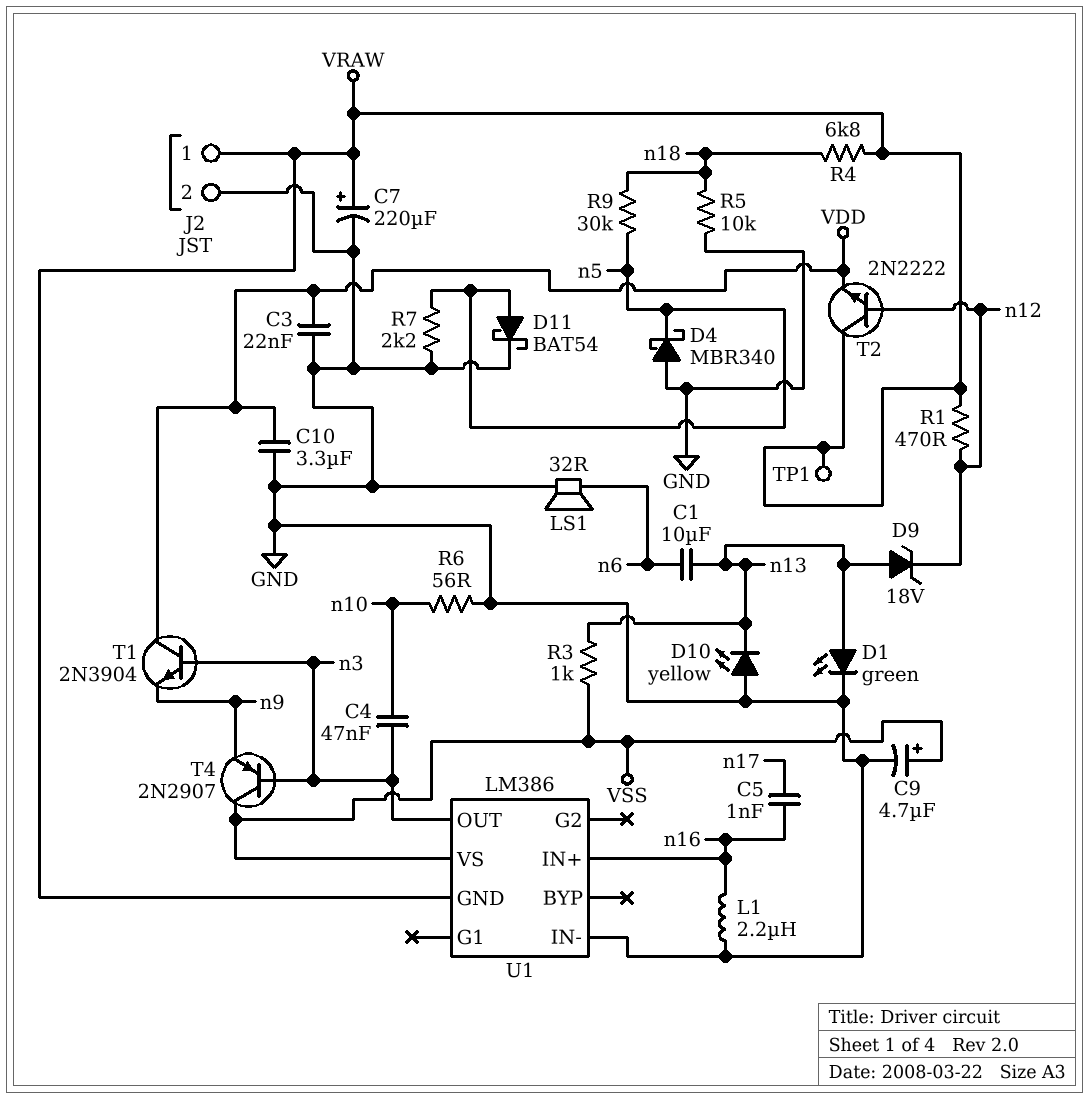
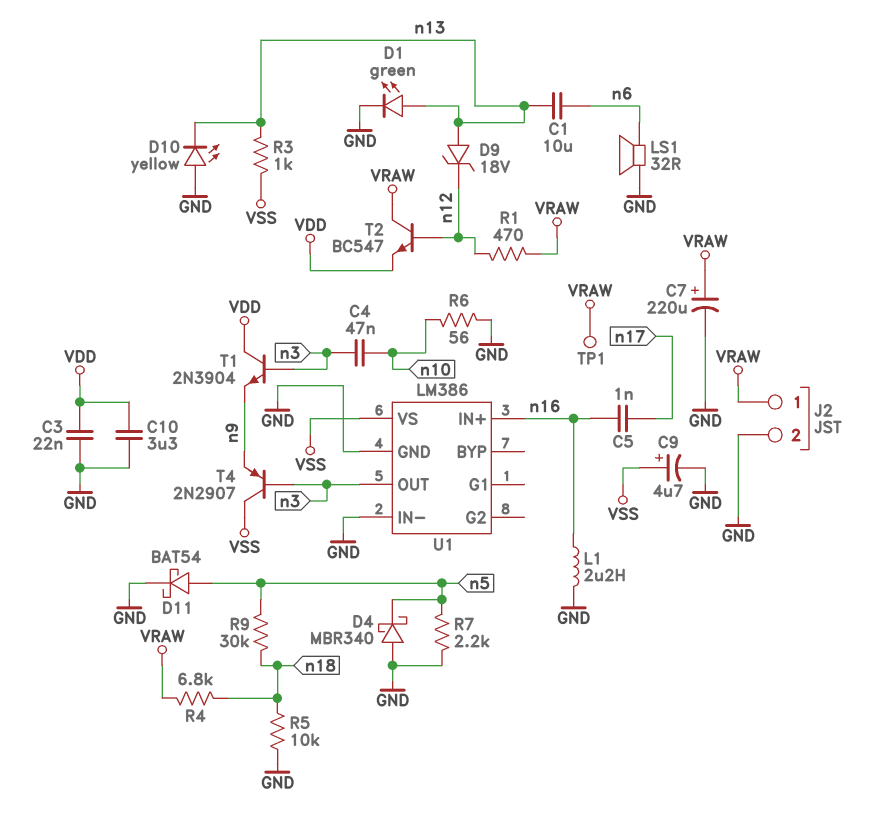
T2: NPN 2N2222 (B n12, C VRAW, E VDD) -> NPN BC547 (B n12, C VRAW, E VDD)
U1 pin GND: VRAW -> GND

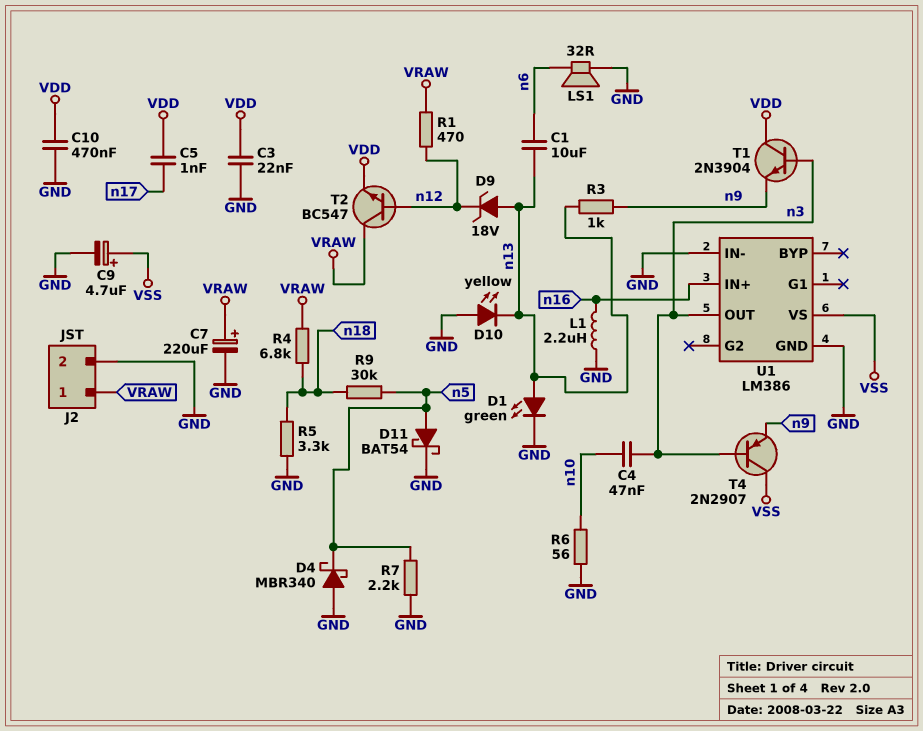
C5: 1nF (n16, n17) -> 1nF (VDD, n17)
C10: 3.3uF (GND, VDD) -> 470nF (GND, VDD)
R3: 1k (VSS, n13) -> 1k (n9, n13)
R5: 10k (GND, n18) -> 3.3k (GND, n18)
TP1: test point (VRAW) -> none

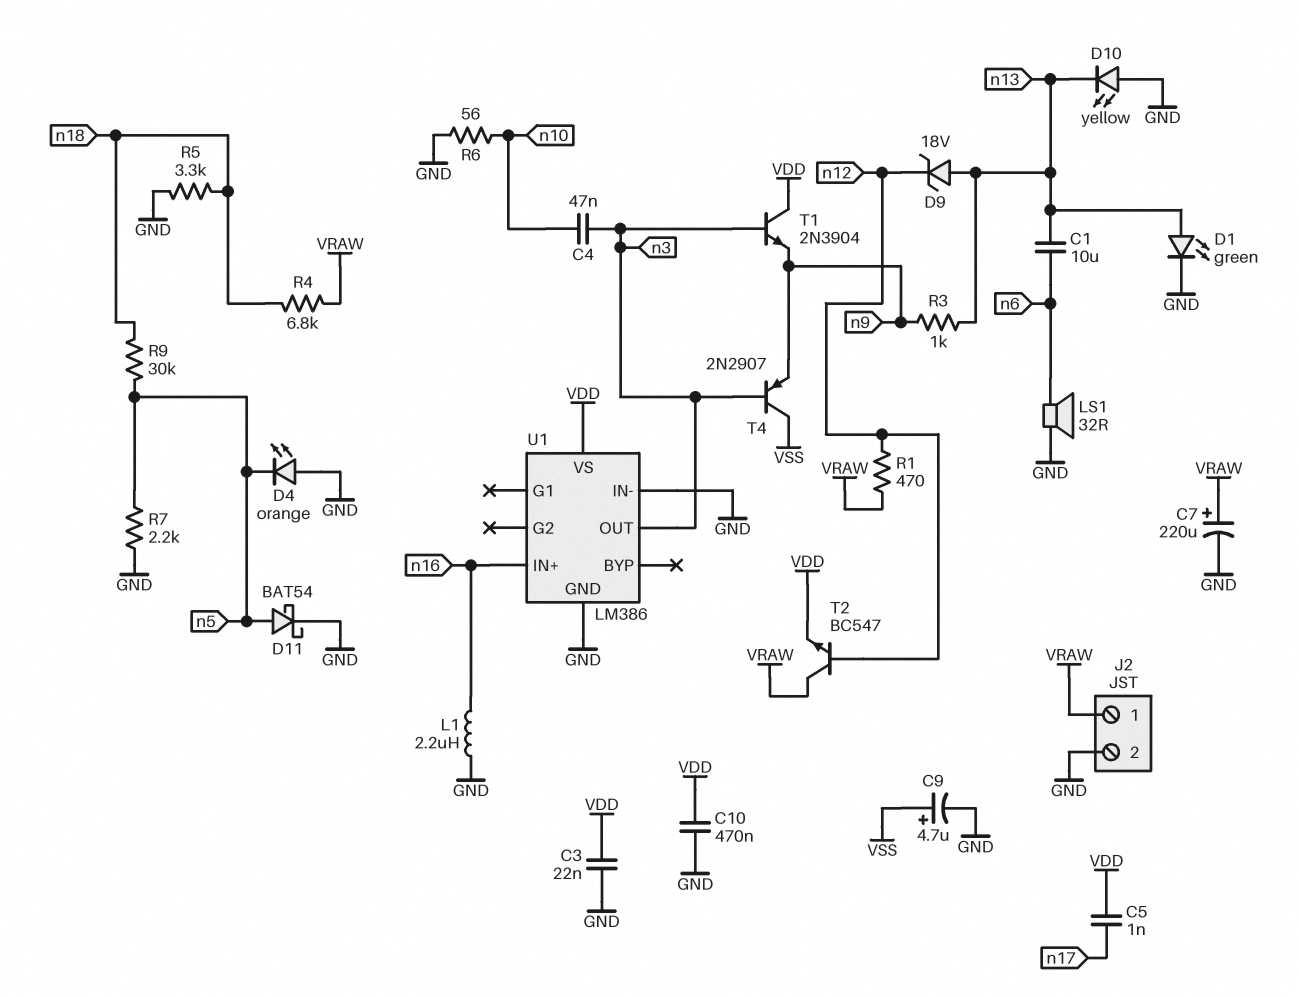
D4: schottky MBR340 (A GND, K n5) -> LED orange (A GND, K n5)
U1 pin VS: VSS -> VDD

